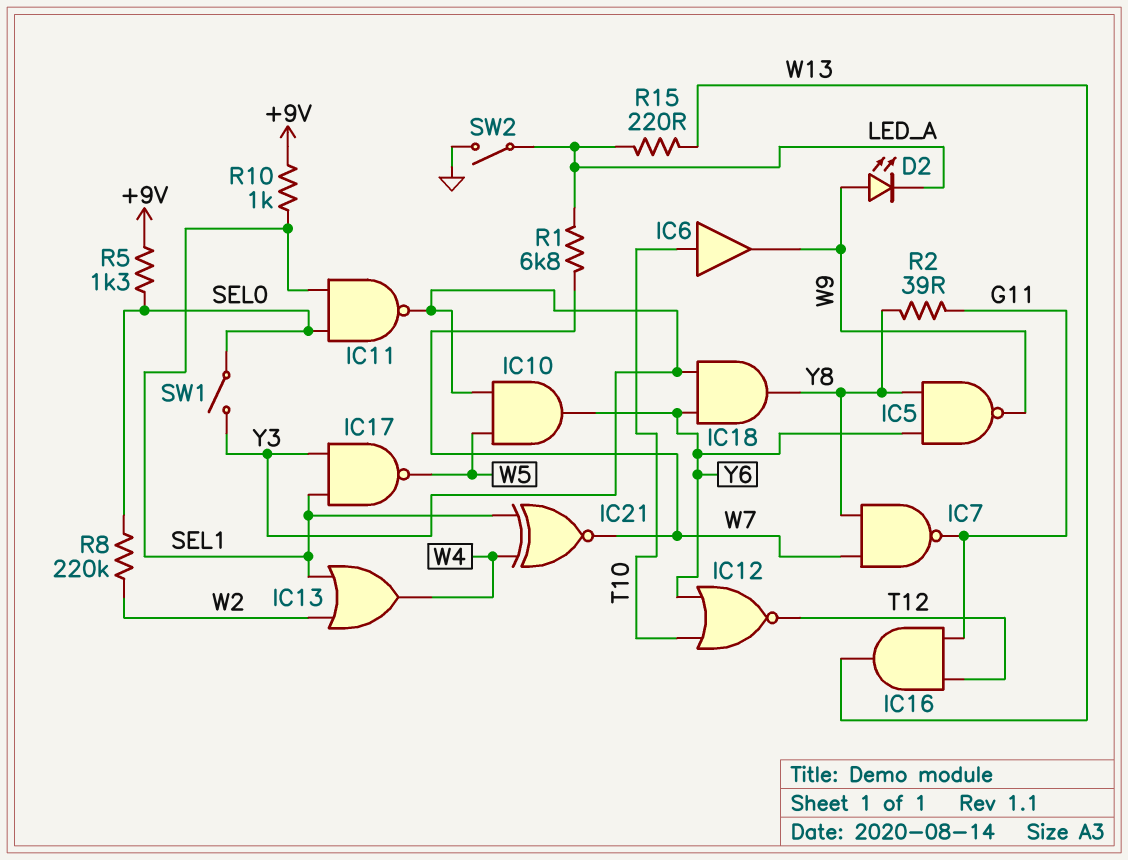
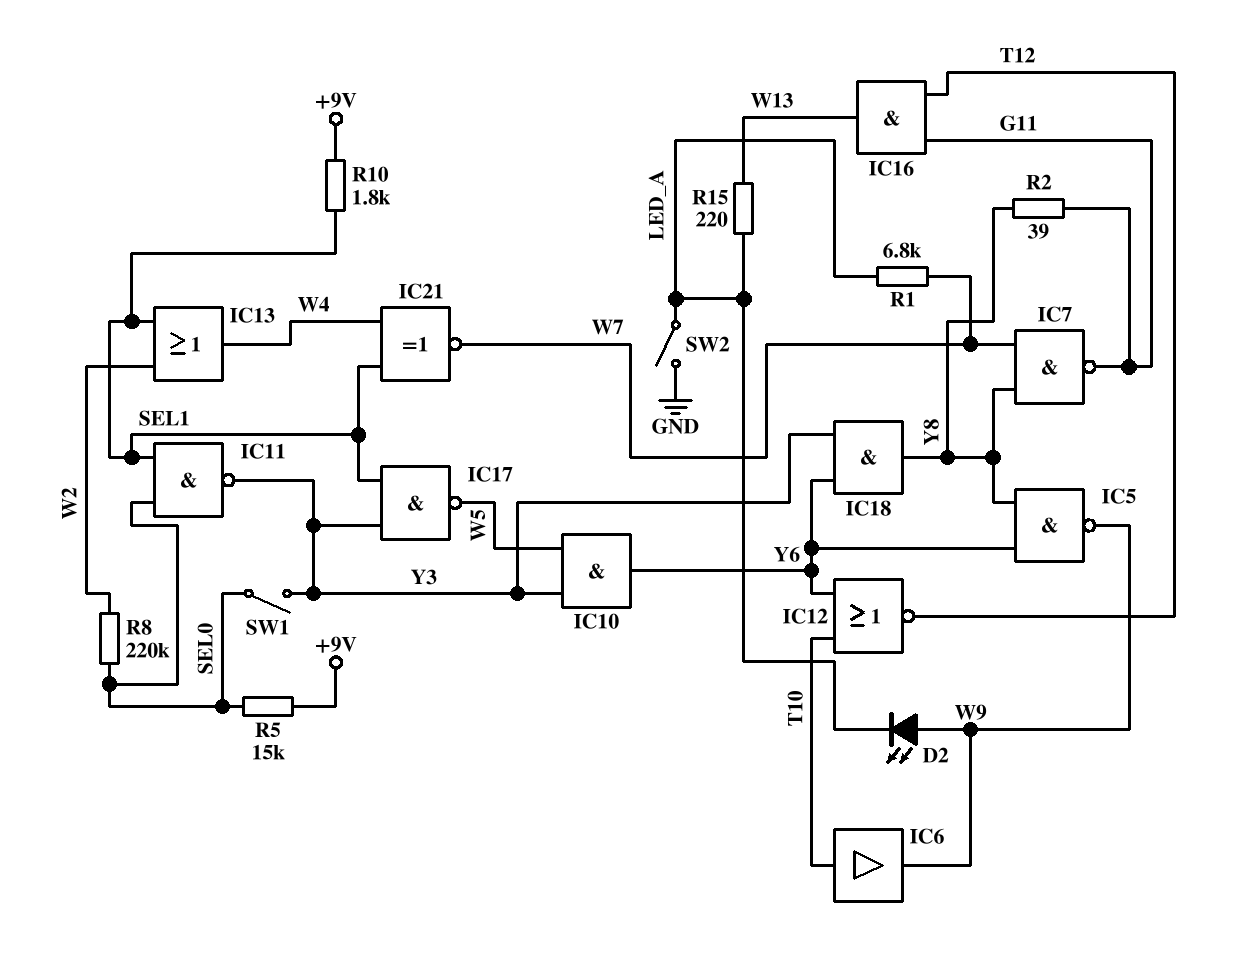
R5: 1.3k (+9V, SEL0) -> 15k (+9V, SEL0)
R10: 1k (+9V, SEL1) -> 1.8k (+9V, SEL1)

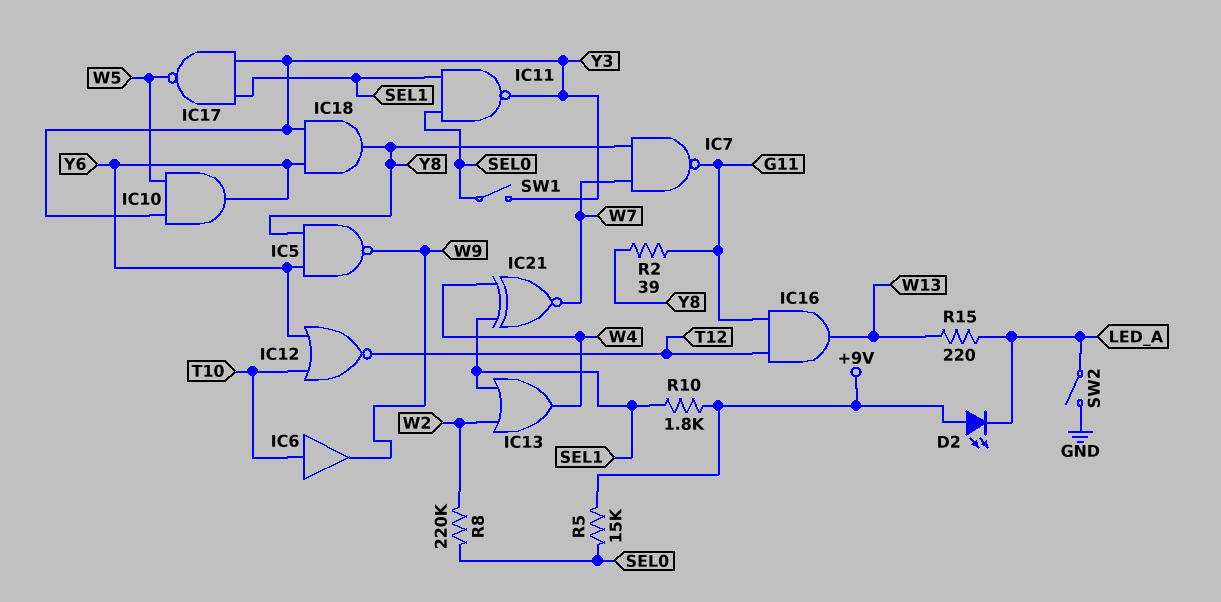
D2: LED (A W9, K LED_A) -> LED (A +9V, K LED_A)
R1: 6.8k (LED_A, W7) -> none

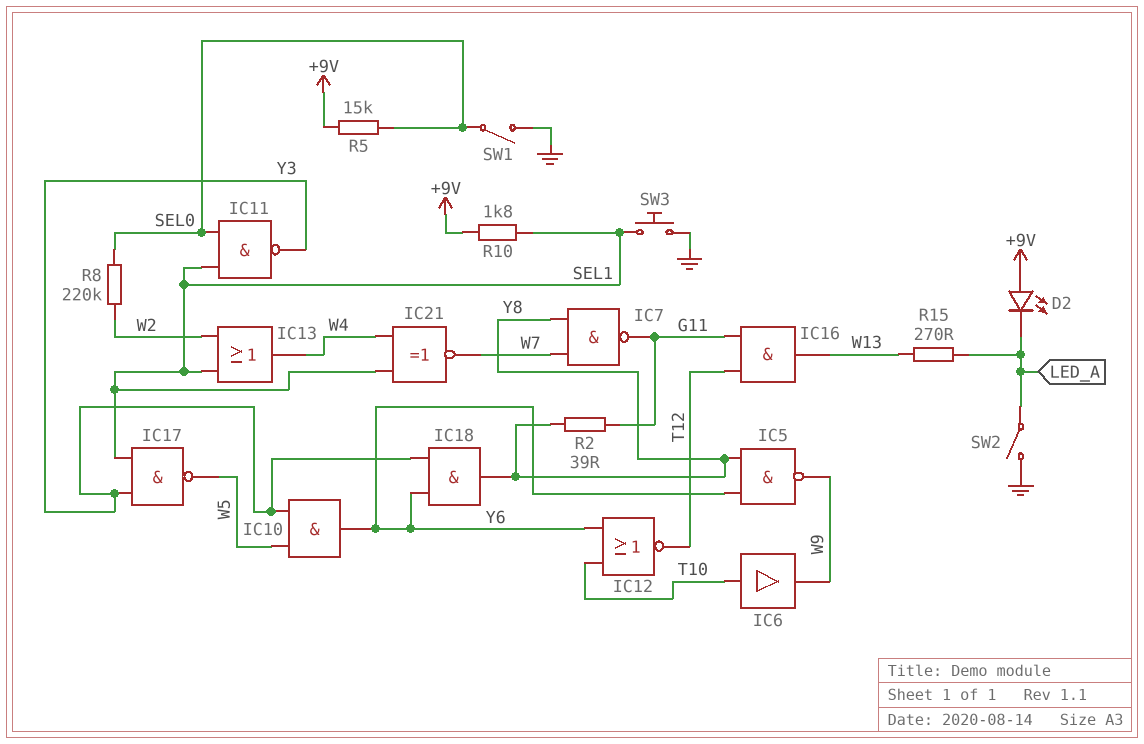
R15: 220 (LED_A, W13) -> 270 (LED_A, W13)
SW1: switch (SEL0, Y3) -> switch (GND, SEL0)
SW3: none -> button (GND, SEL1)

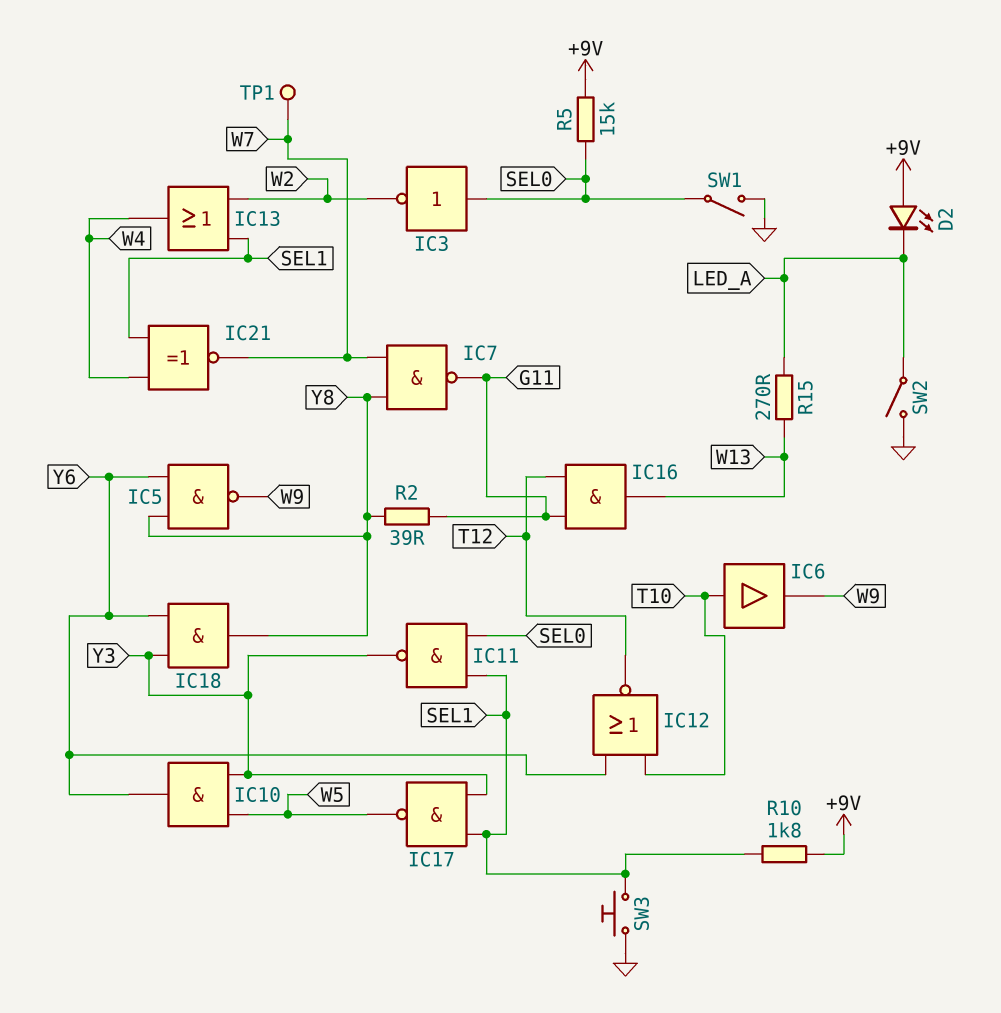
IC3: none -> NOT (in SEL0, out W2)
R8: 220k (SEL0, W2) -> none
TP1: none -> test point (W7)

